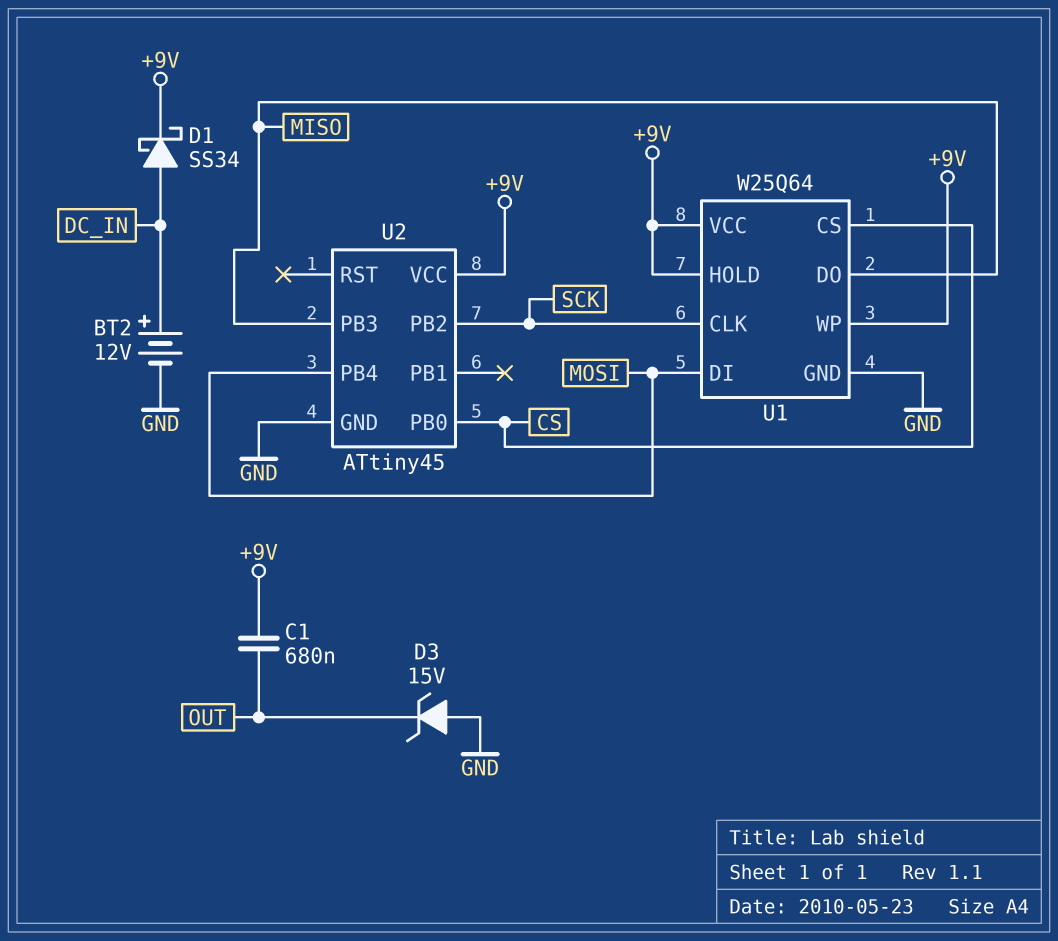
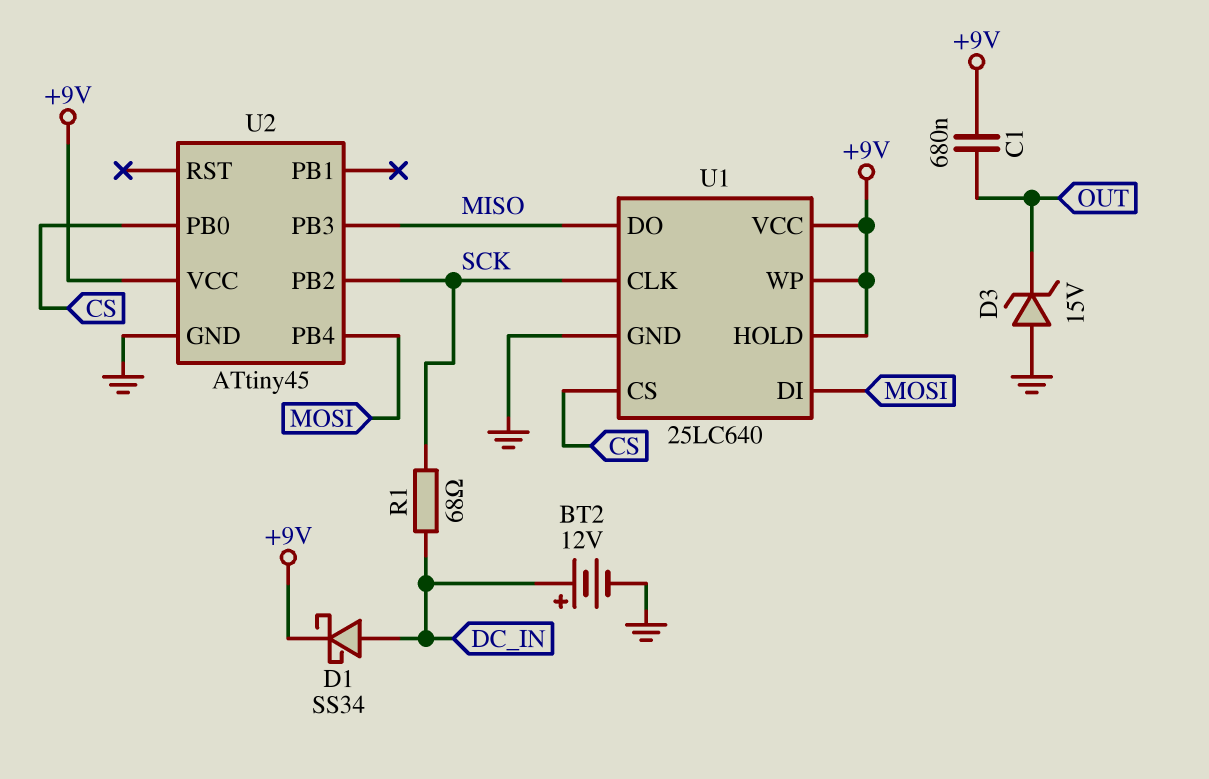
R1: none -> 68 (DC_IN, SCK)
U1: W25Q64 -> 25LC640

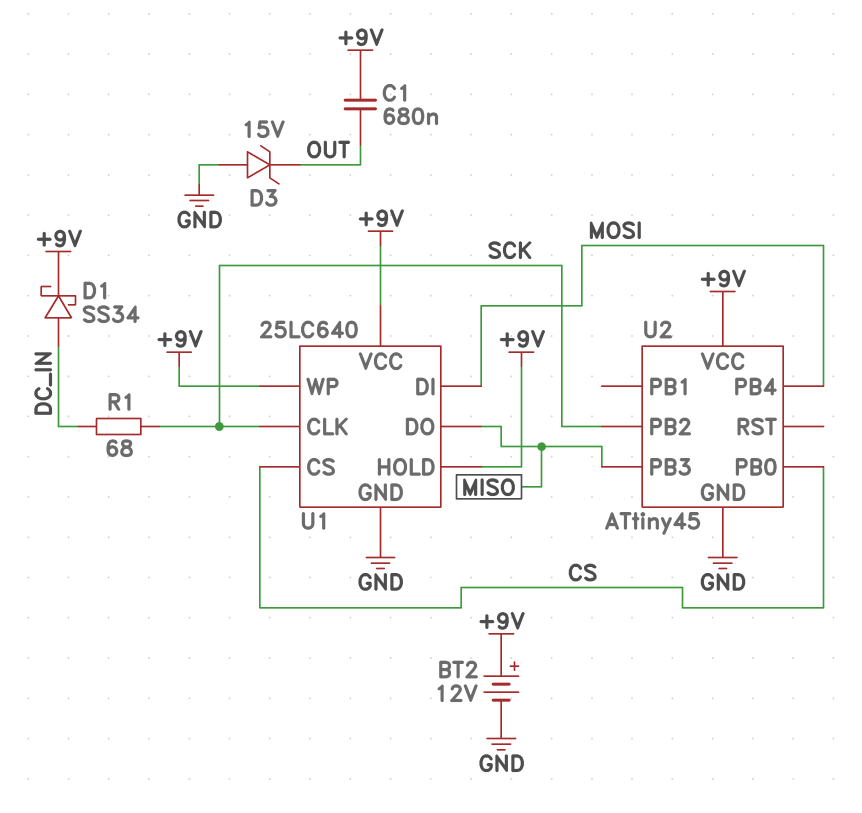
BT2: 12V (plus DC_IN, minus GND) -> 12V (plus +9V, minus GND)

